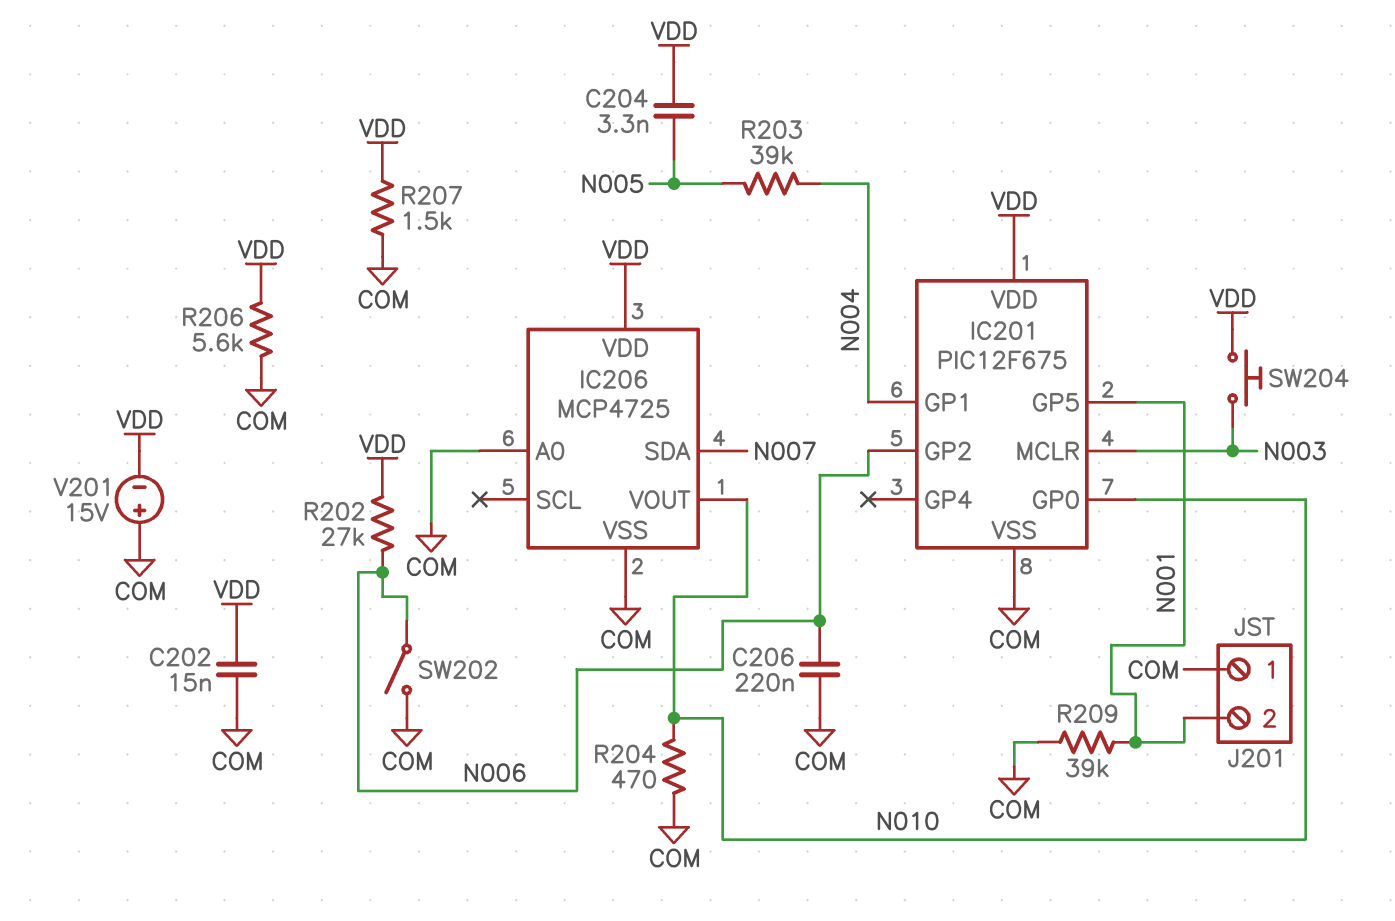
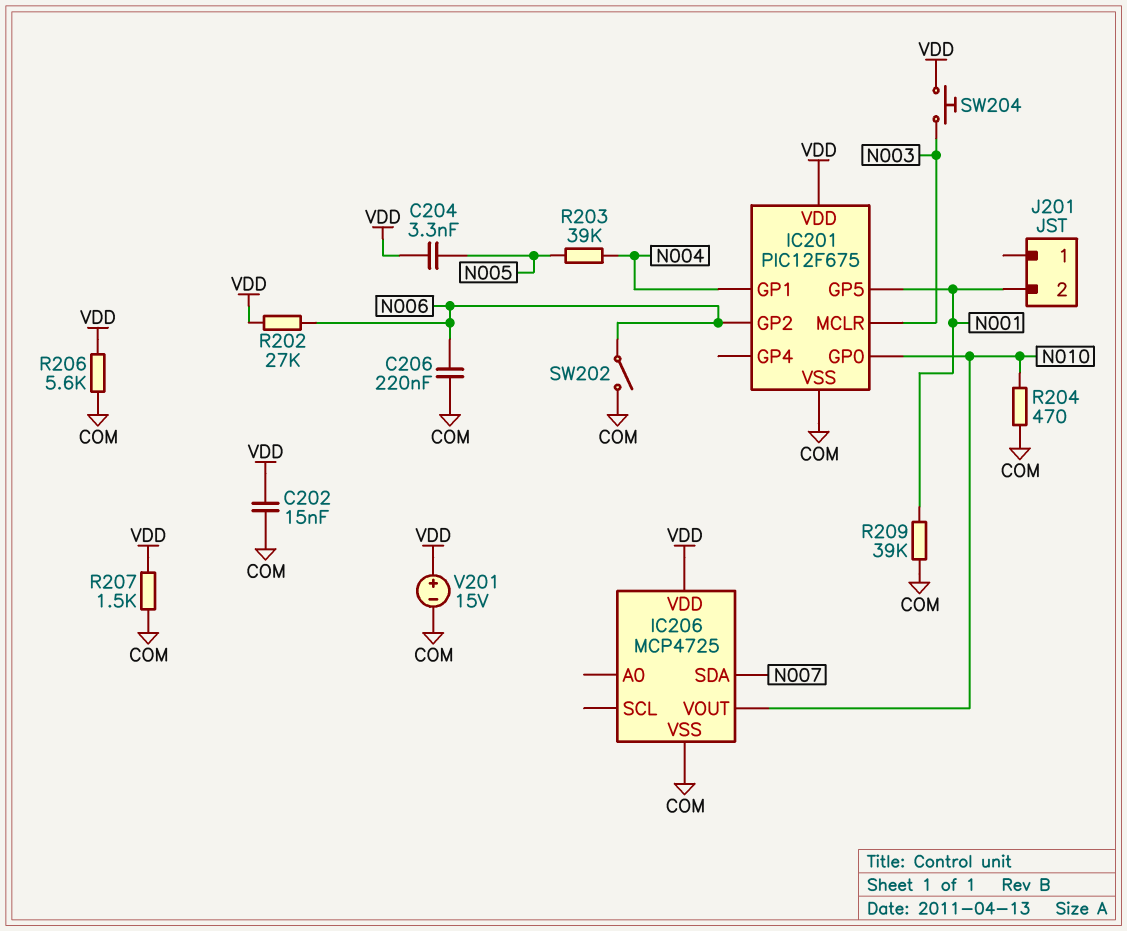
IC206 pin A0: COM -> none
J201 pin 1: COM -> none
V201: 15V (plus COM, minus VDD) -> 15V (plus VDD, minus COM)

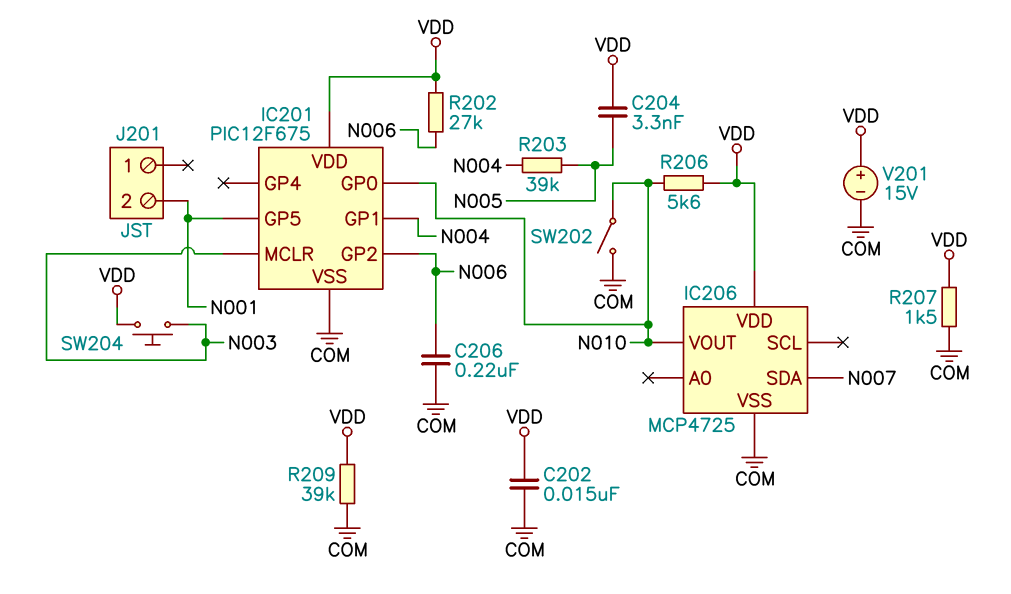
R204: 470 (COM, N010) -> none
R206: 5.6k (COM, VDD) -> 5.6k (N010, VDD)
R209: 39k (COM, N001) -> 39k (COM, VDD)
SW202: switch (COM, N006) -> switch (COM, N010)

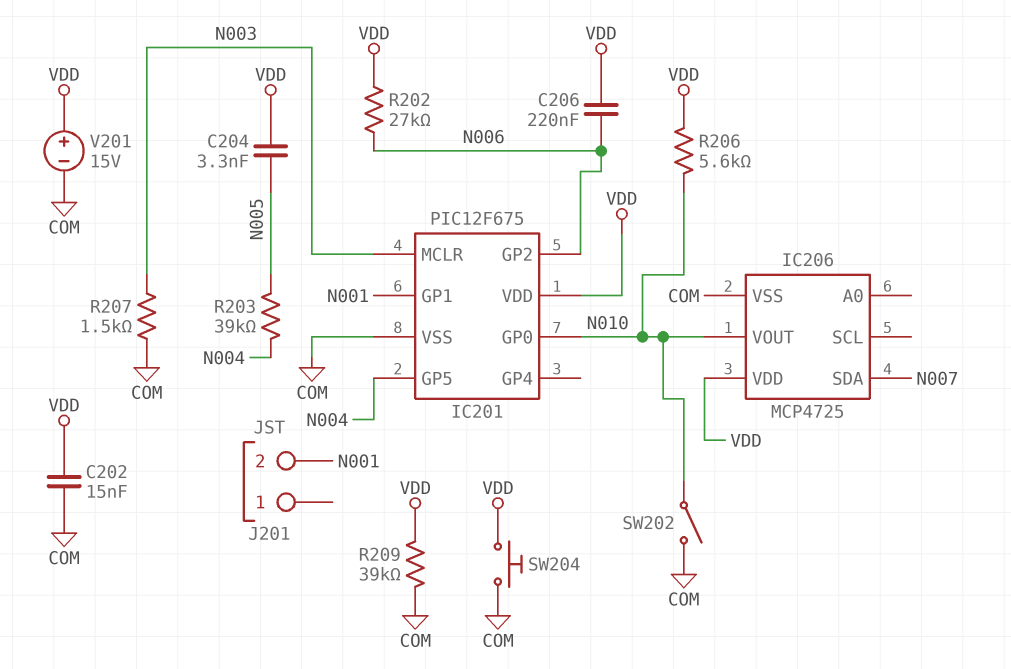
C206: 220nF (COM, N006) -> 220nF (N006, VDD)
IC201 pin GP1: N004 -> N001
IC201 pin GP5: N001 -> N004
R207: 1.5k (COM, VDD) -> 1.5k (COM, N003)
SW204: button (N003, VDD) -> button (COM, VDD)

